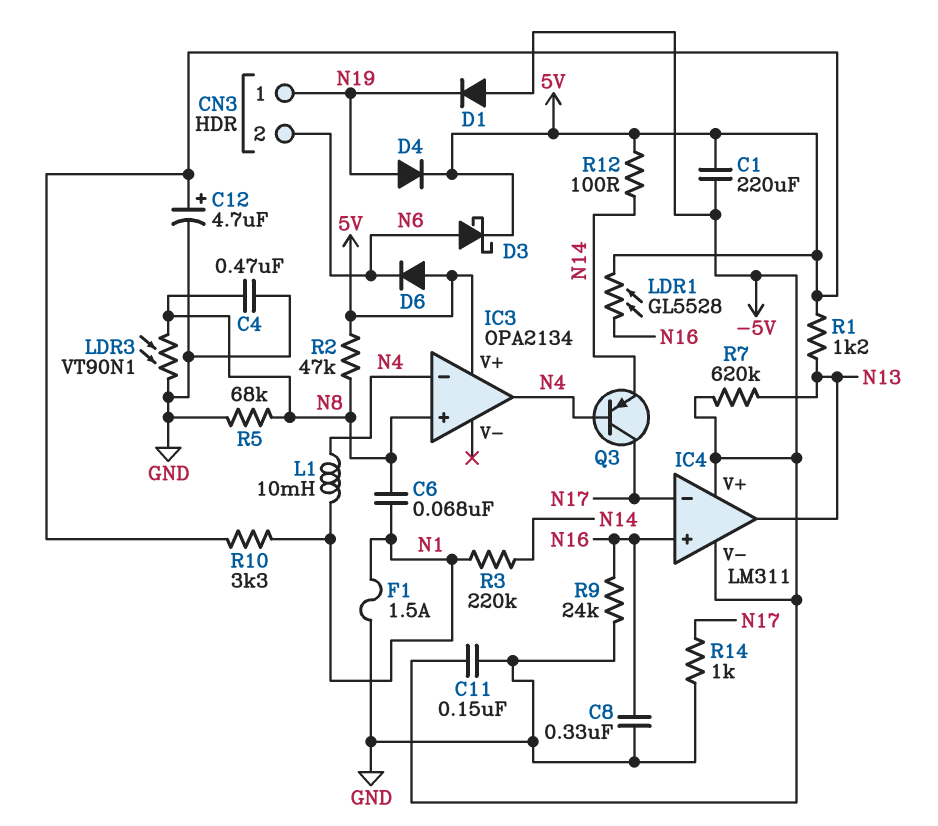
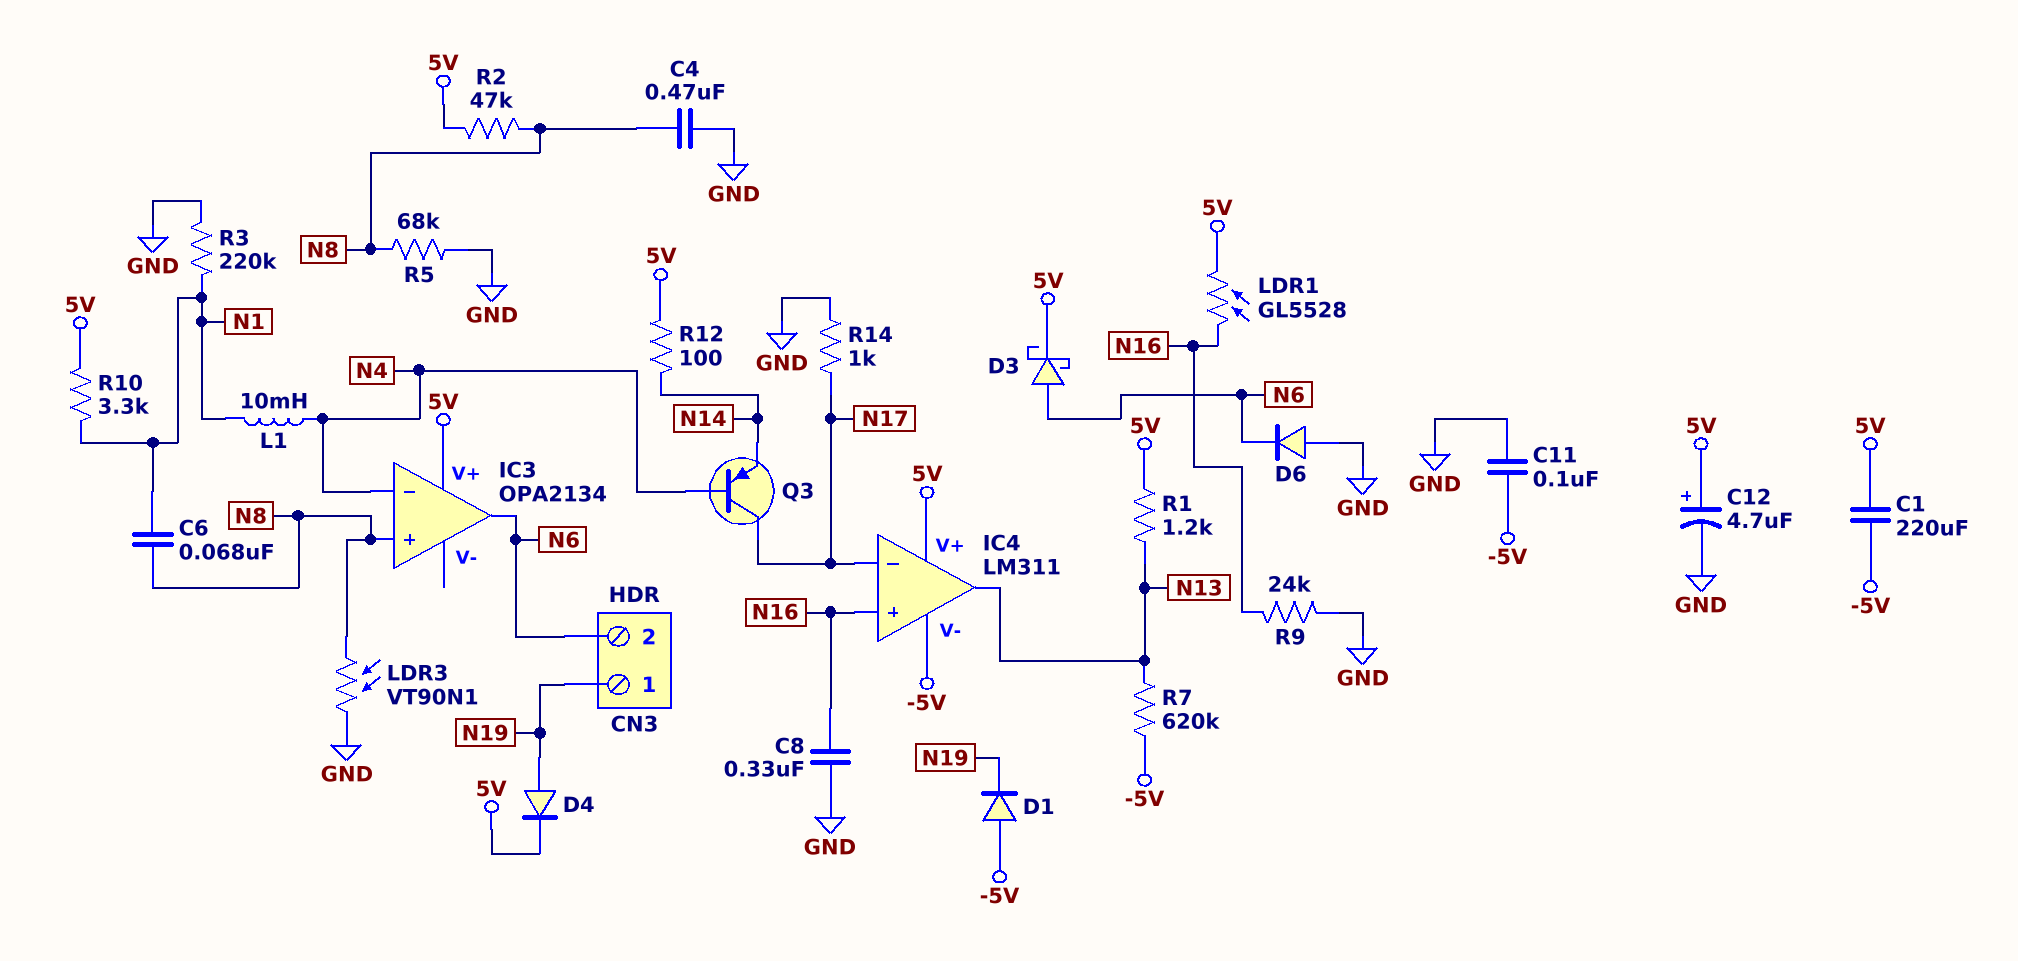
C11: 150nF (-5V, GND) -> 100nF (-5V, GND)
D6: diode (A 5V, K N6) -> diode (A GND, K N6)
F1: 1.5A (GND, N1) -> none
IC3 pin out: N4 -> N6
IC4 pin V+: -5V -> 5V
R3: 220k (N1, N14) -> 220k (GND, N1)

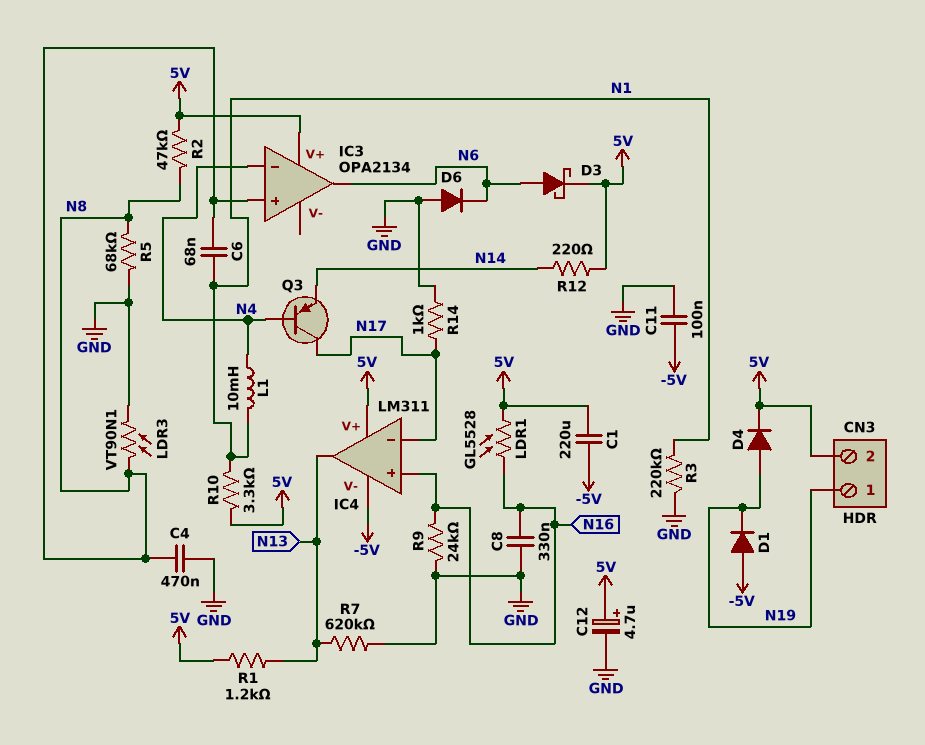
CN3 pin 2: N6 -> 5V
R7: 620k (-5V, N13) -> 620k (GND, N13)
R12: 100 (5V, N14) -> 220 (5V, N14)

